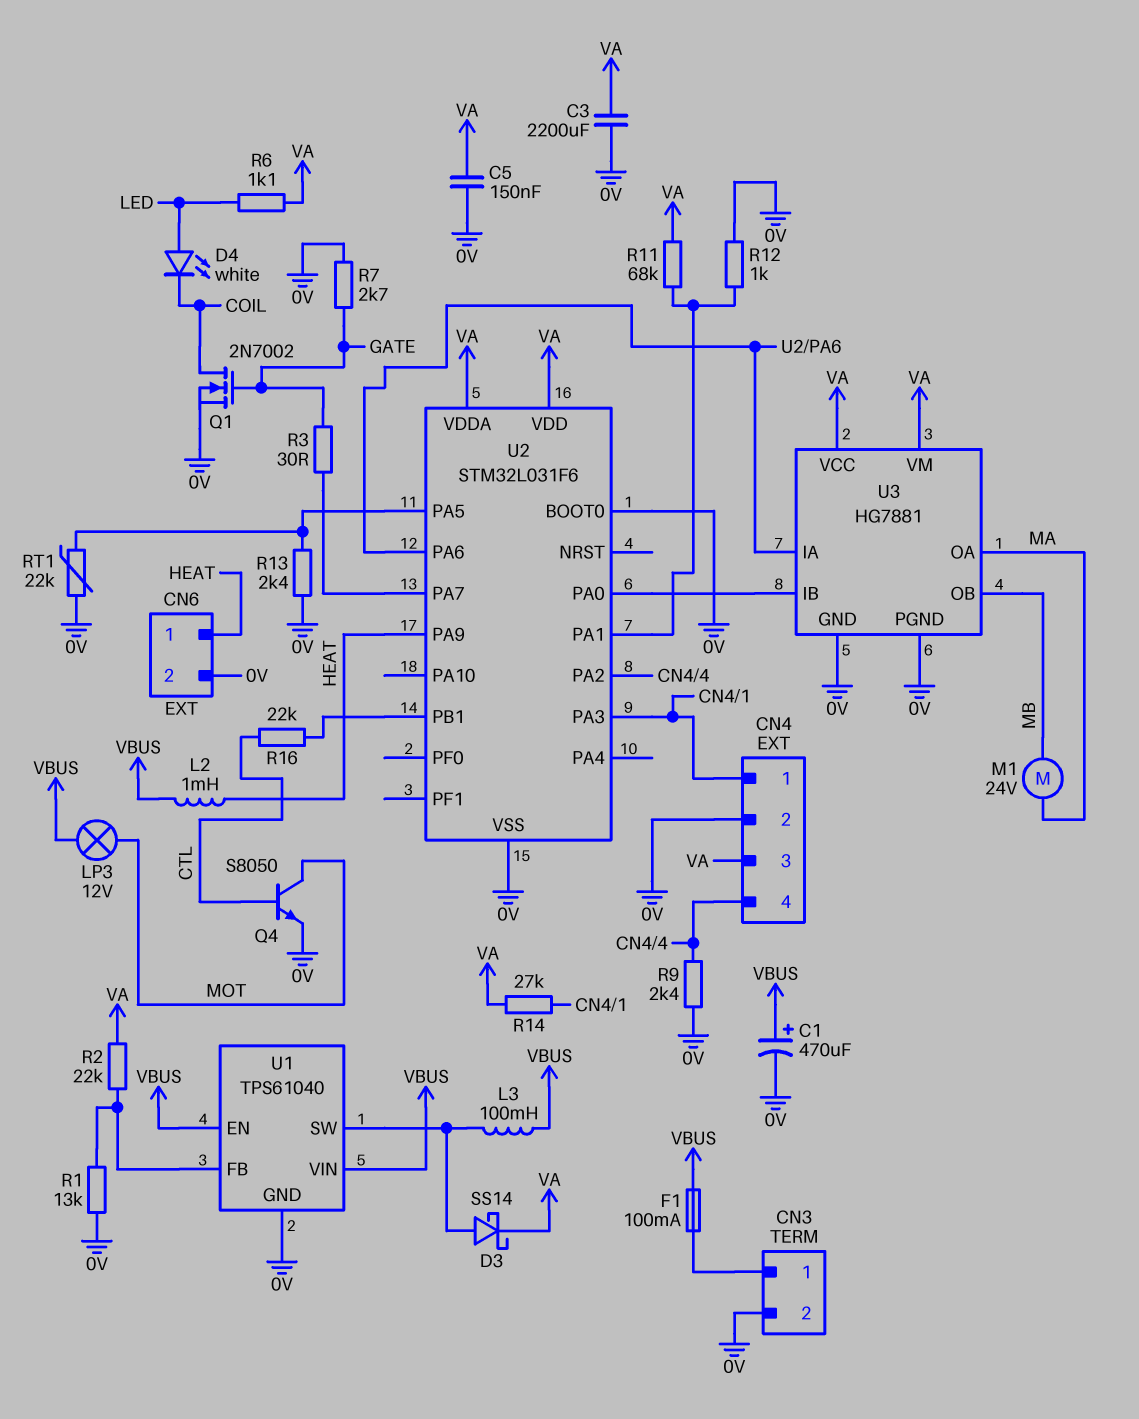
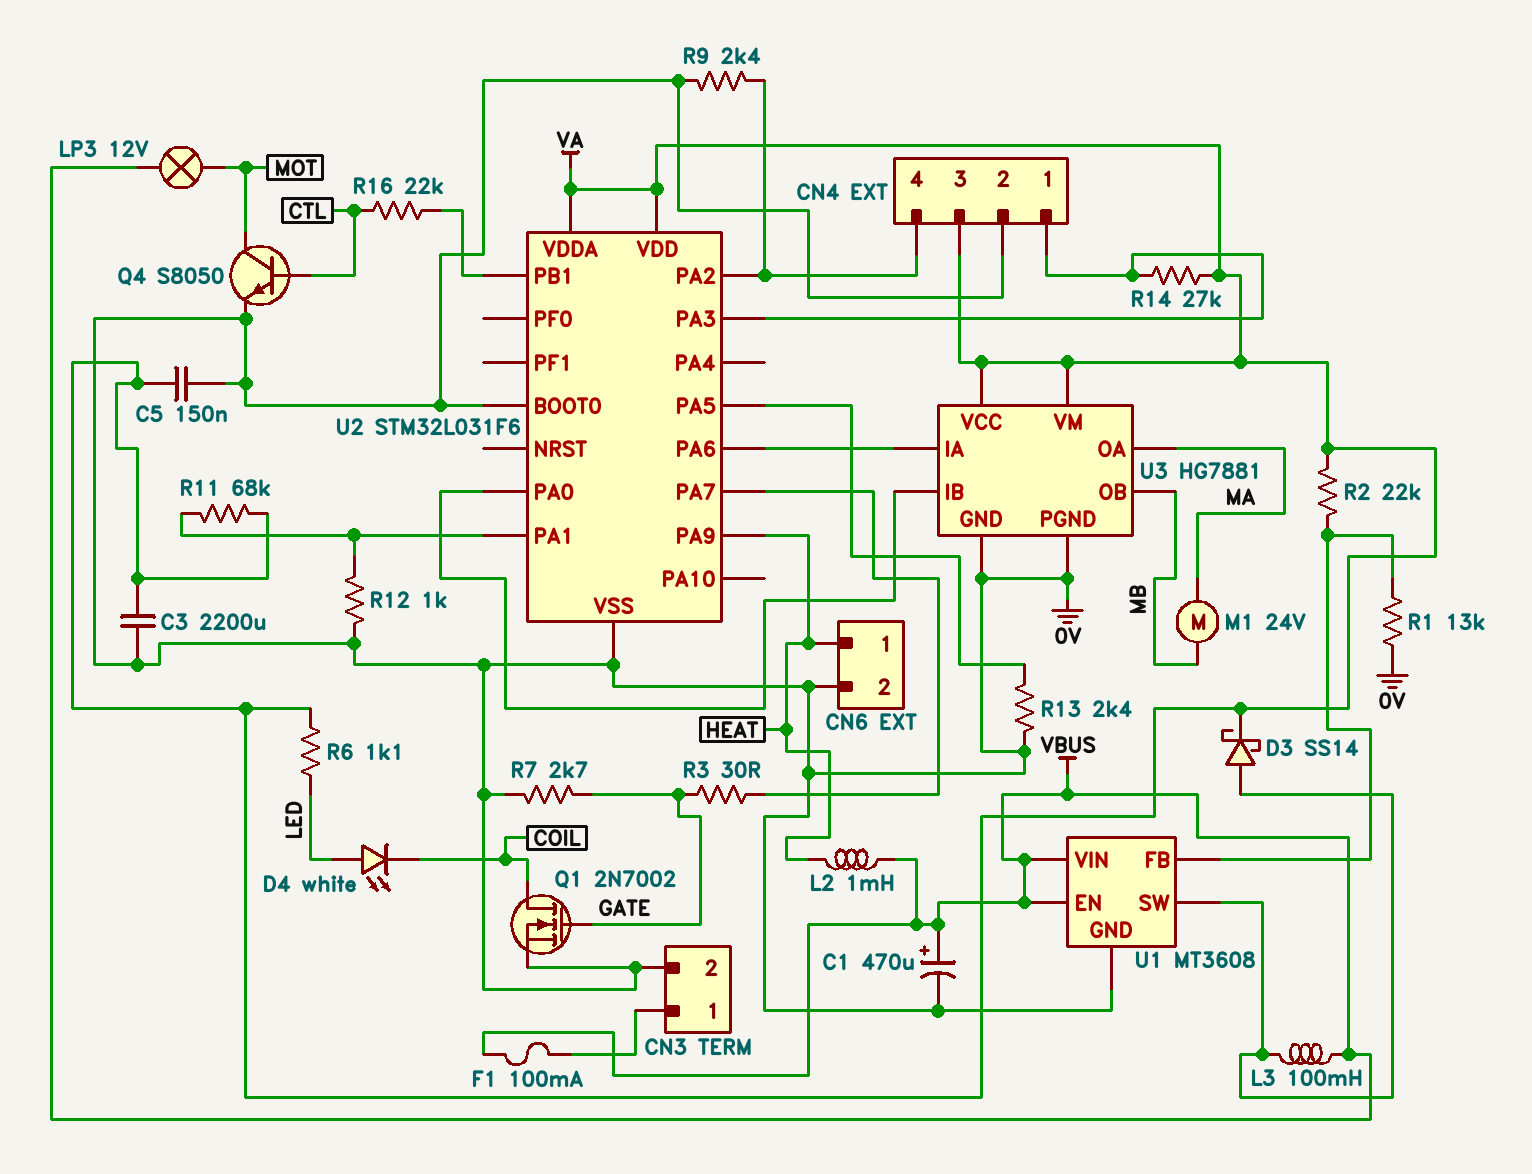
RT1: 22k (0V, U2/PA5) -> none
U1: TPS61040 -> MT3608

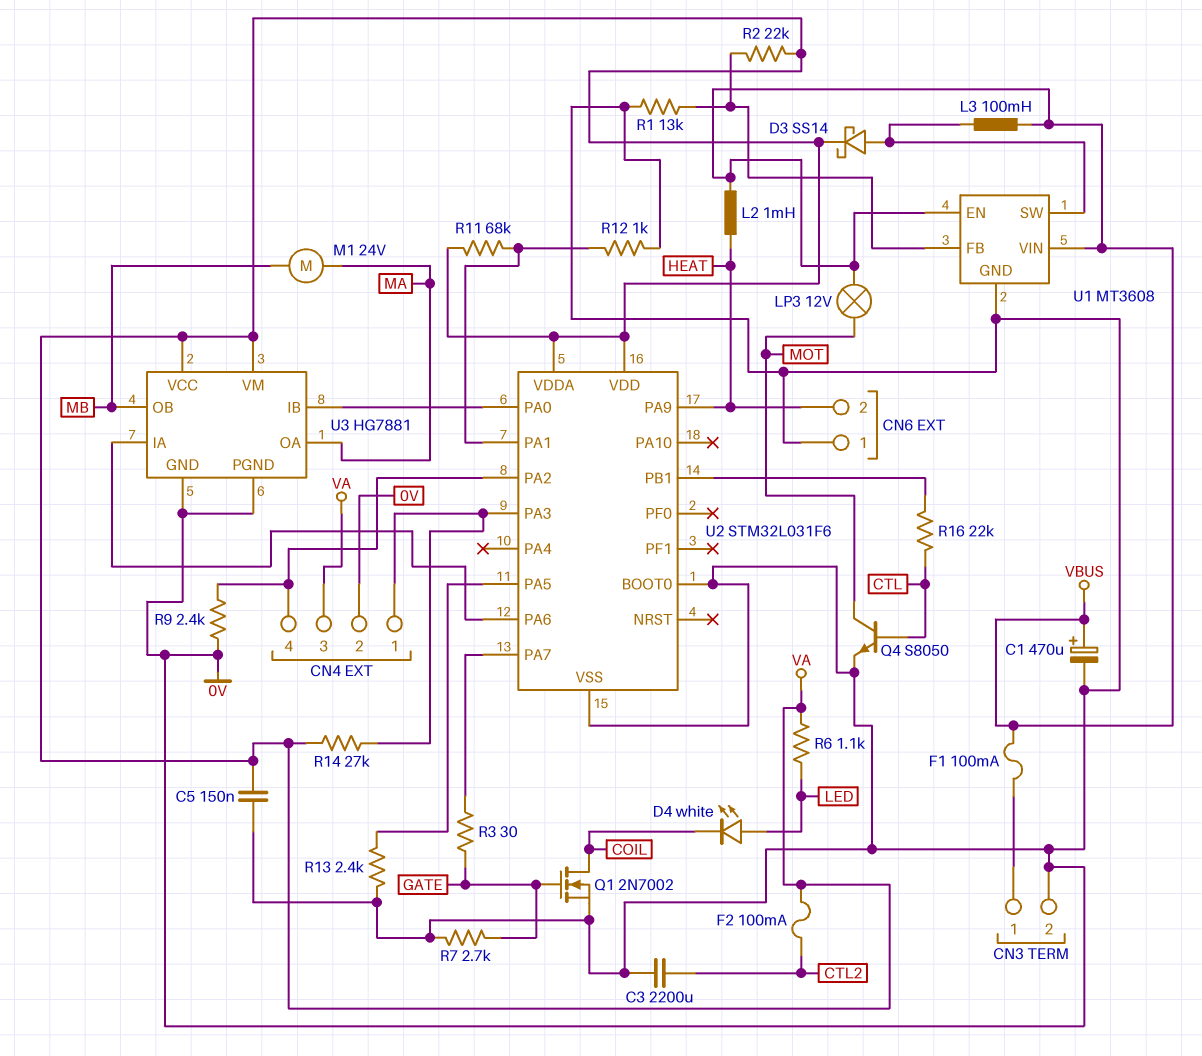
C3: 2200uF (0V, VA) -> 2200uF (0V, CTL2)
CN6 pin 1: HEAT -> 0V
CN6 pin 2: 0V -> HEAT
F2: none -> 100mA (CTL2, VA)

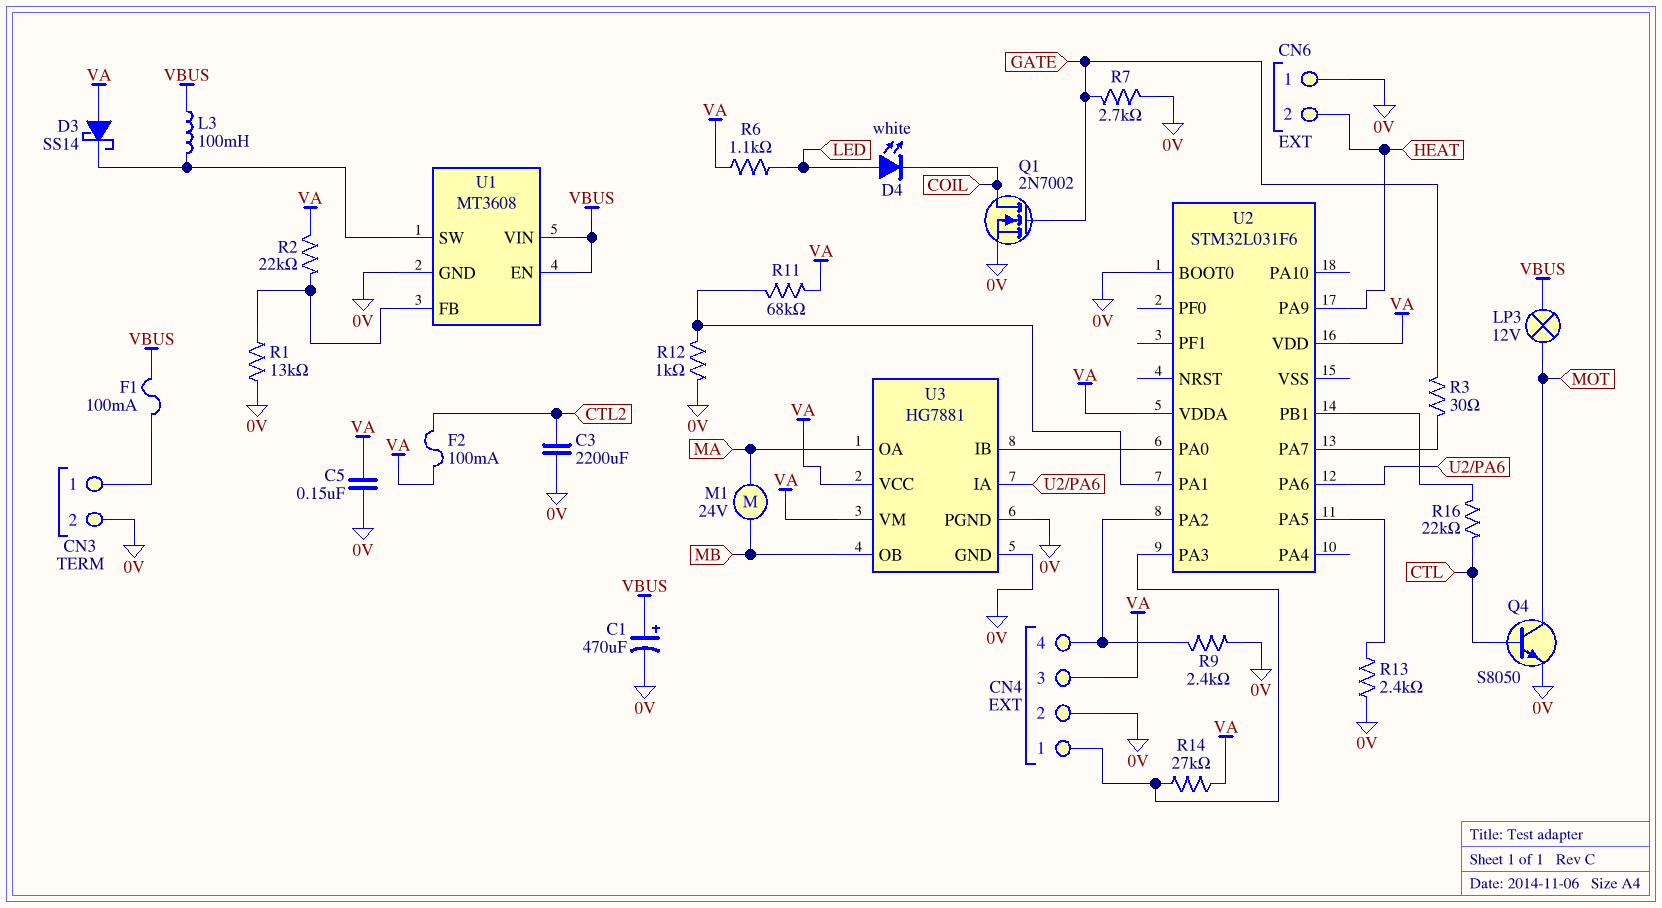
D3: schottky SS14 (A U1/SW, K VA) -> schottky SS14 (A VA, K U1/SW)
L2: 1mH (HEAT, VBUS) -> none
U2 pin VSS: 0V -> none

